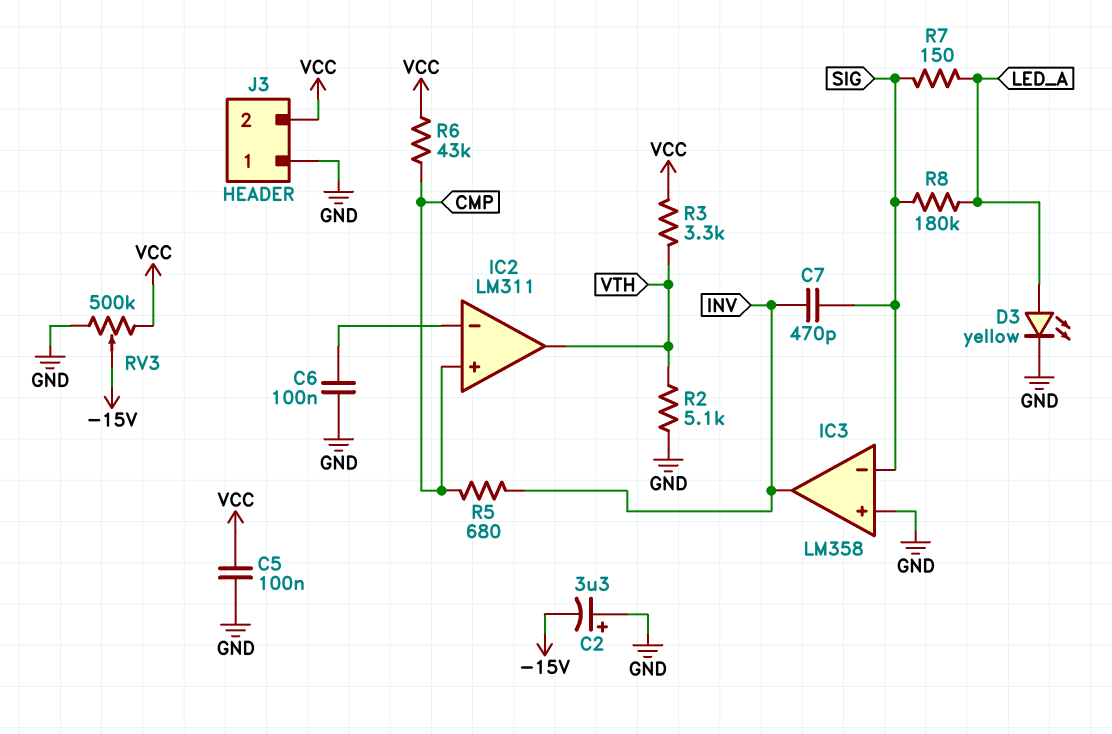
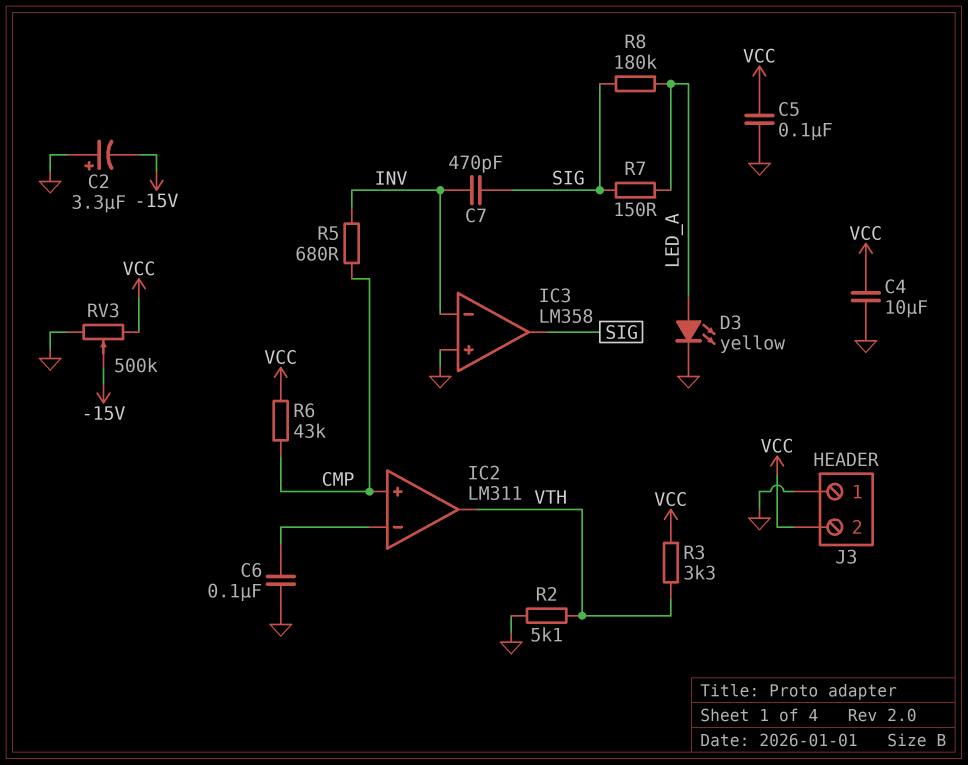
C4: none -> 10uF (GND, VCC)
IC3 pin in-: SIG -> INV
IC3 pin out: INV -> SIG

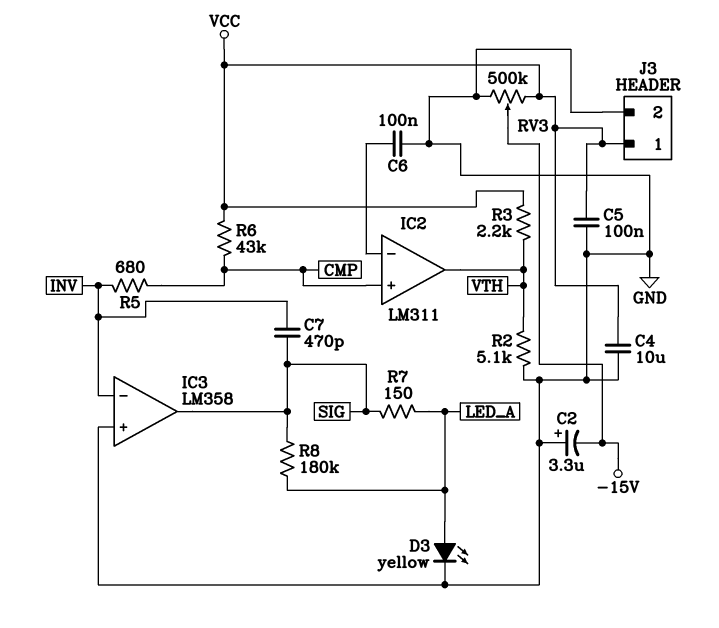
J3 pin 1: GND -> VCC
J3 pin 2: VCC -> GND
R3: 3.3k (VCC, VTH) -> 2.2k (VCC, VTH)

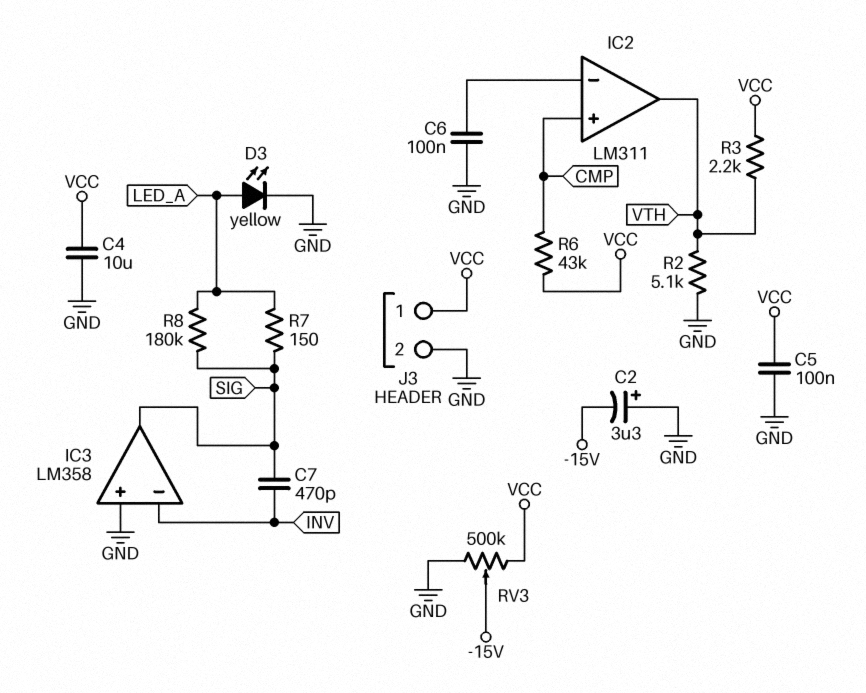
R5: 680 (CMP, INV) -> none

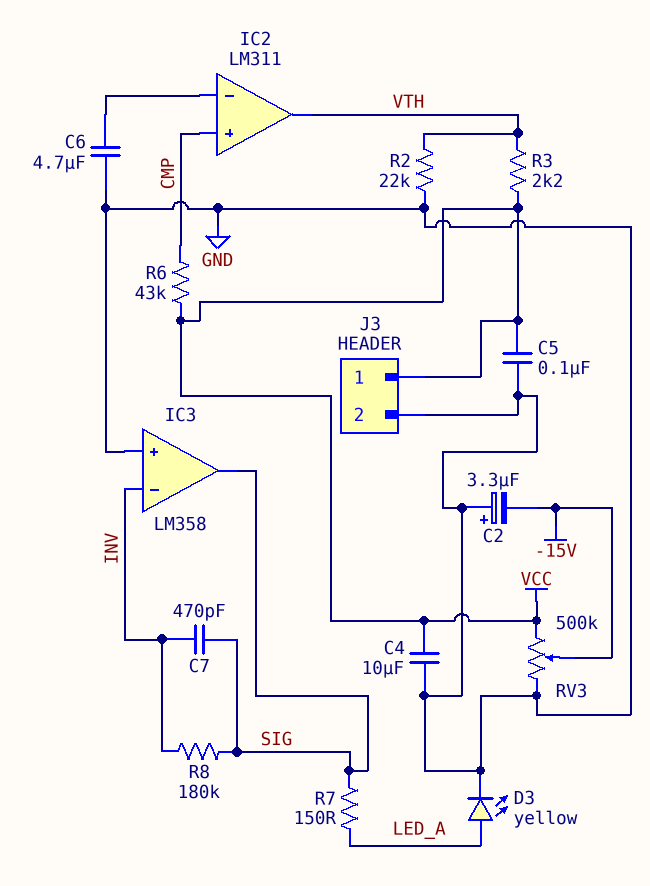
C6: 100nF (GND, IC2/in-) -> 4.7uF (GND, IC2/in-)
R2: 5.1k (GND, VTH) -> 22k (GND, VTH)
R8: 180k (LED_A, SIG) -> 180k (INV, SIG)

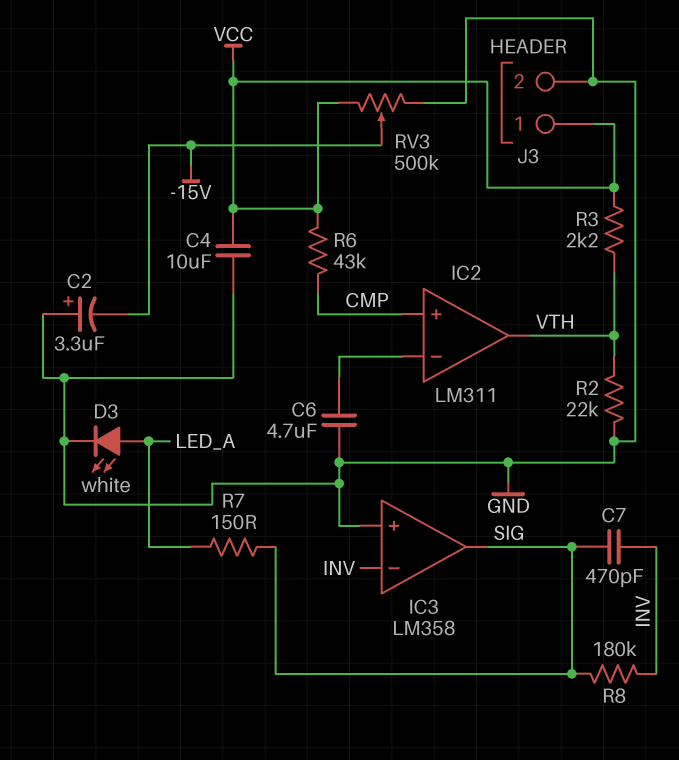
C5: 100nF (GND, VCC) -> none
D3: LED yellow (A LED_A, K GND) -> LED white (A LED_A, K GND)

